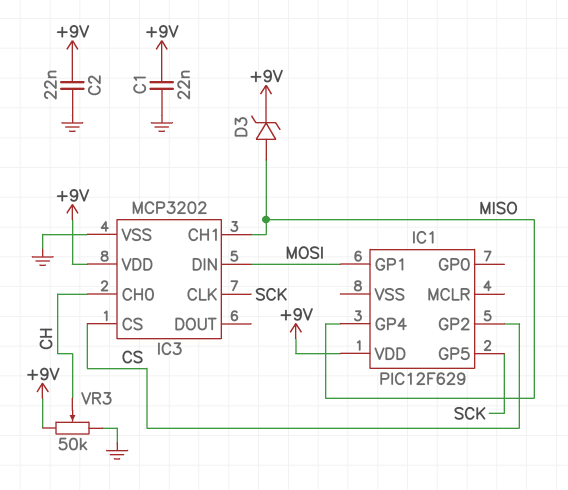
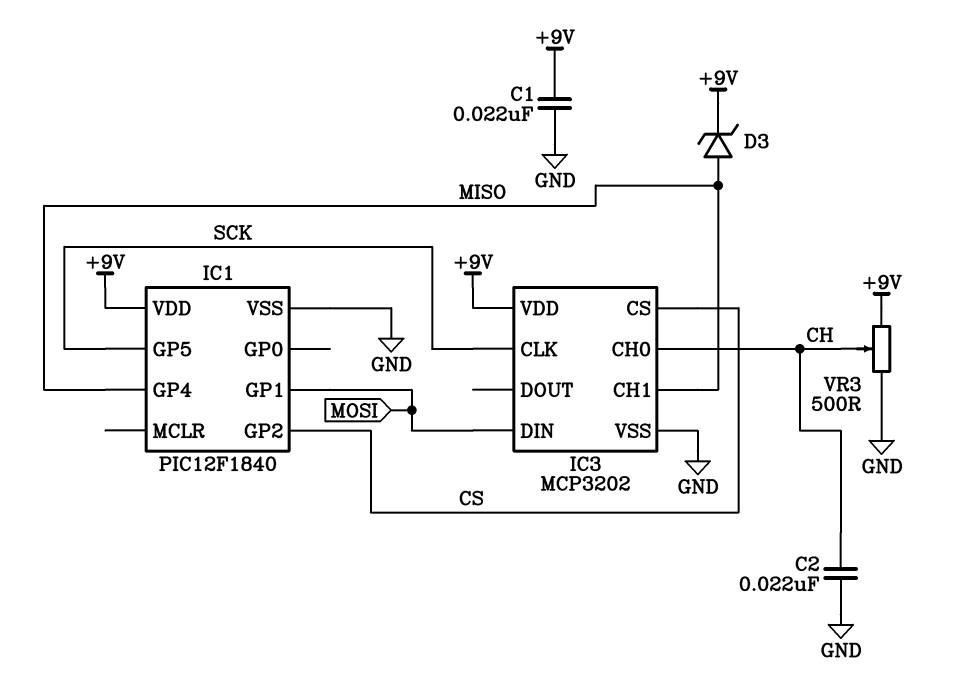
C2: 22nF (+9V, GND) -> 22nF (CH, GND)
IC1: PIC12F629 -> PIC12F1840
IC1 pin VSS: none -> GND
VR3: 50k (+9V, GND, wiper CH) -> 500 (+9V, GND, wiper CH)

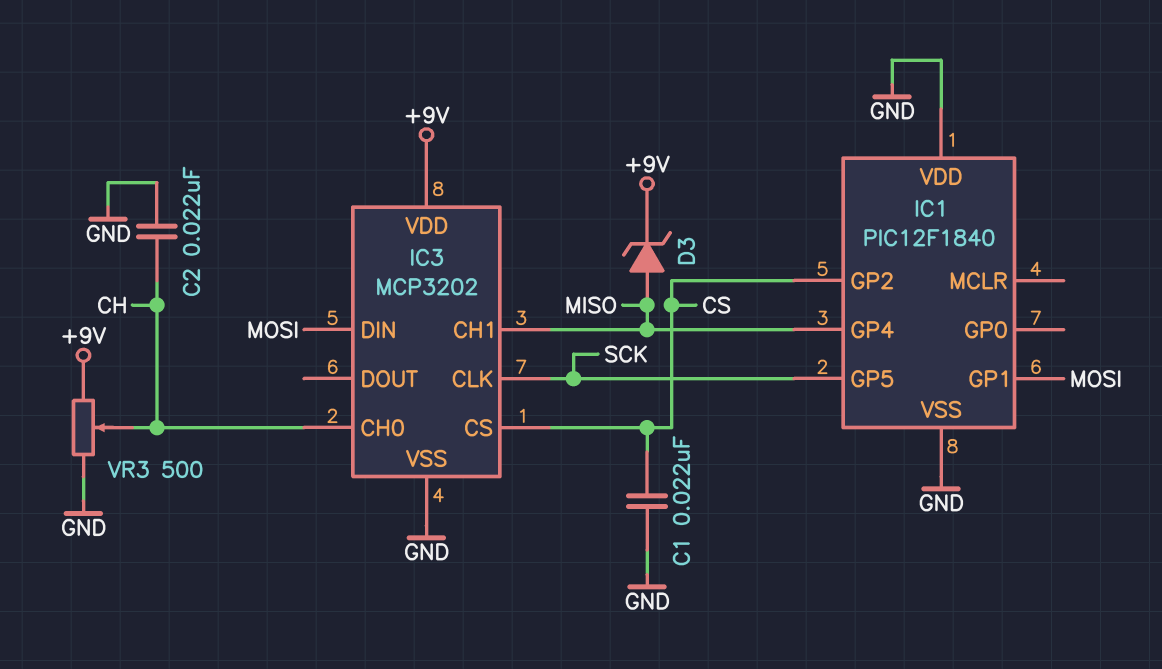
C1: 22nF (+9V, GND) -> 22nF (CS, GND)
IC1 pin VDD: +9V -> GND

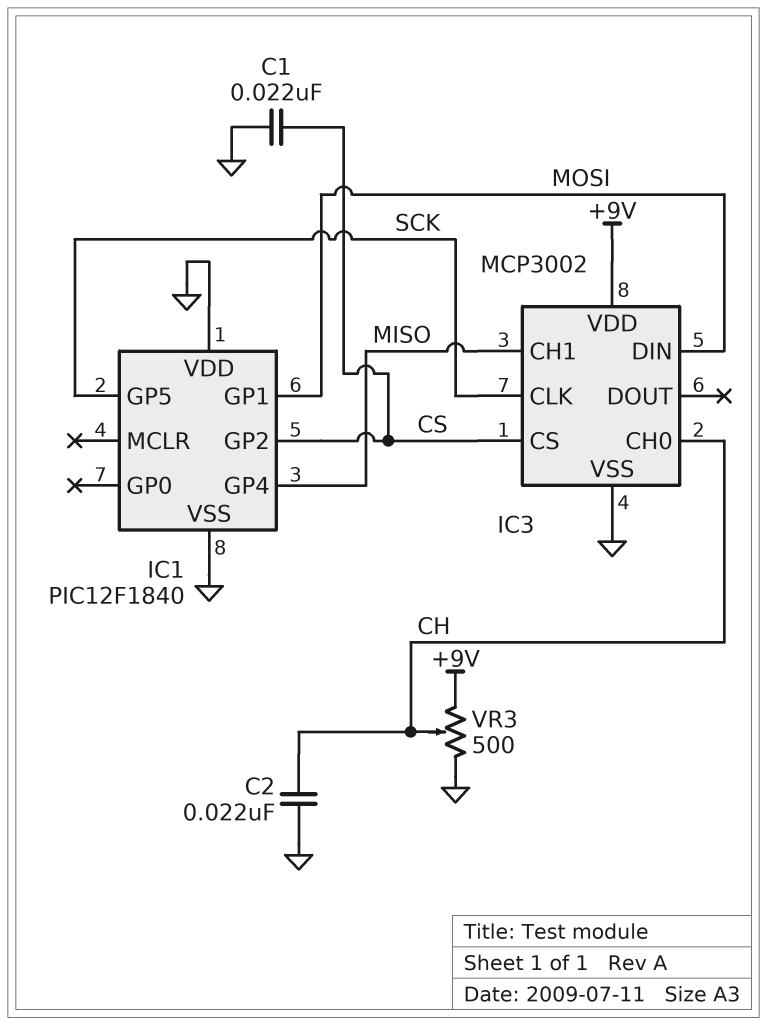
D3: zener (A MISO, K +9V) -> none
IC3: MCP3202 -> MCP3002

